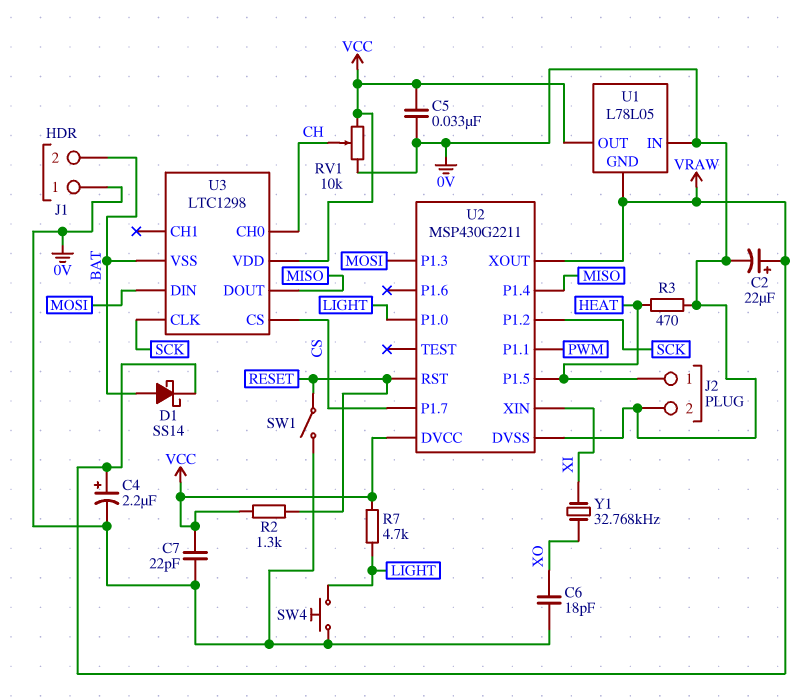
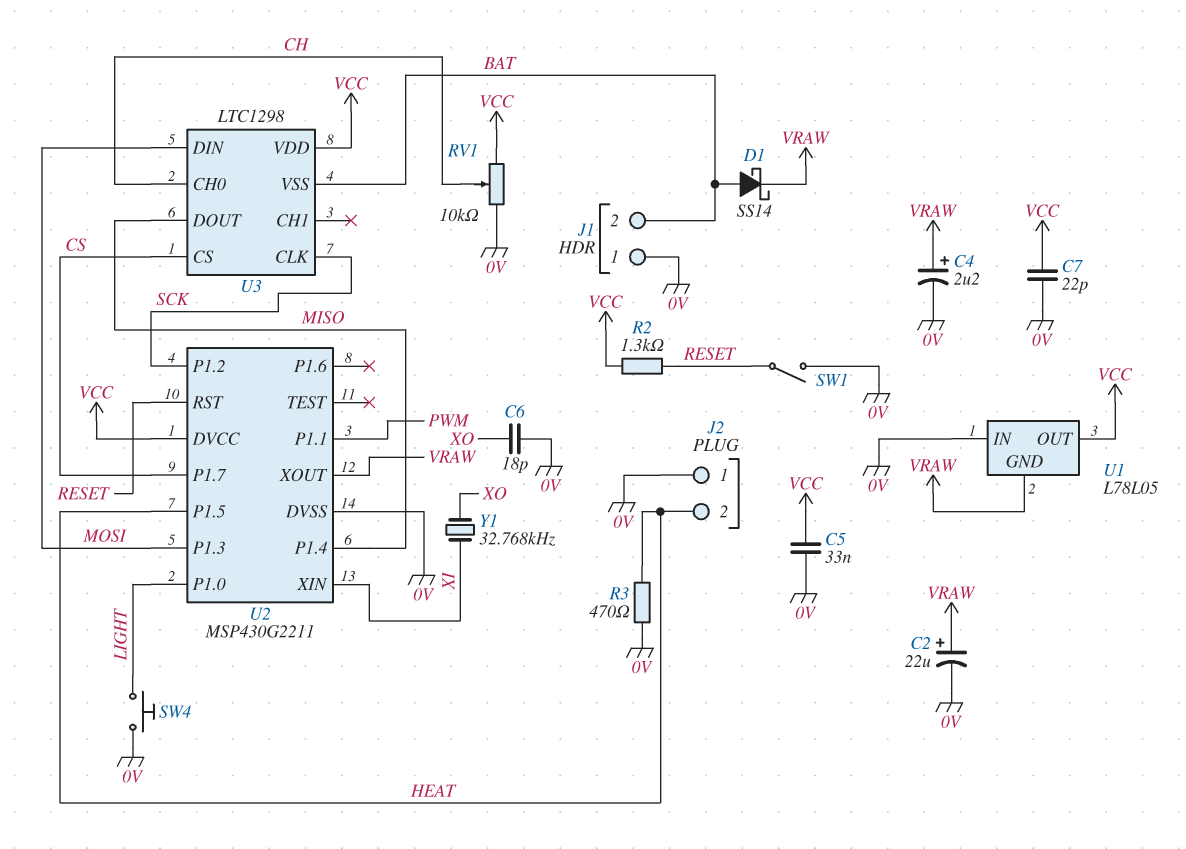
J2 pin 1: HEAT -> 0V
J2 pin 2: 0V -> HEAT
R7: 4.7k (LIGHT, VCC) -> none

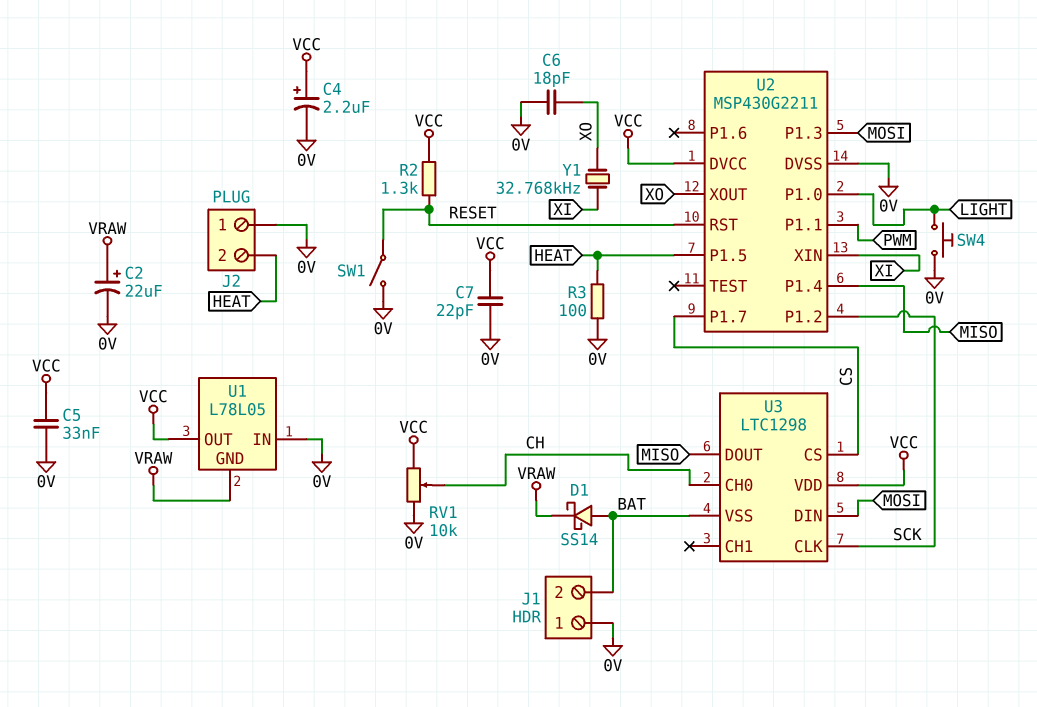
C4: 2.2uF (plus VRAW, minus 0V) -> 2.2uF (plus VCC, minus 0V)
R3: 470 (0V, HEAT) -> 100 (0V, HEAT)
U2 pin XOUT: VRAW -> XO

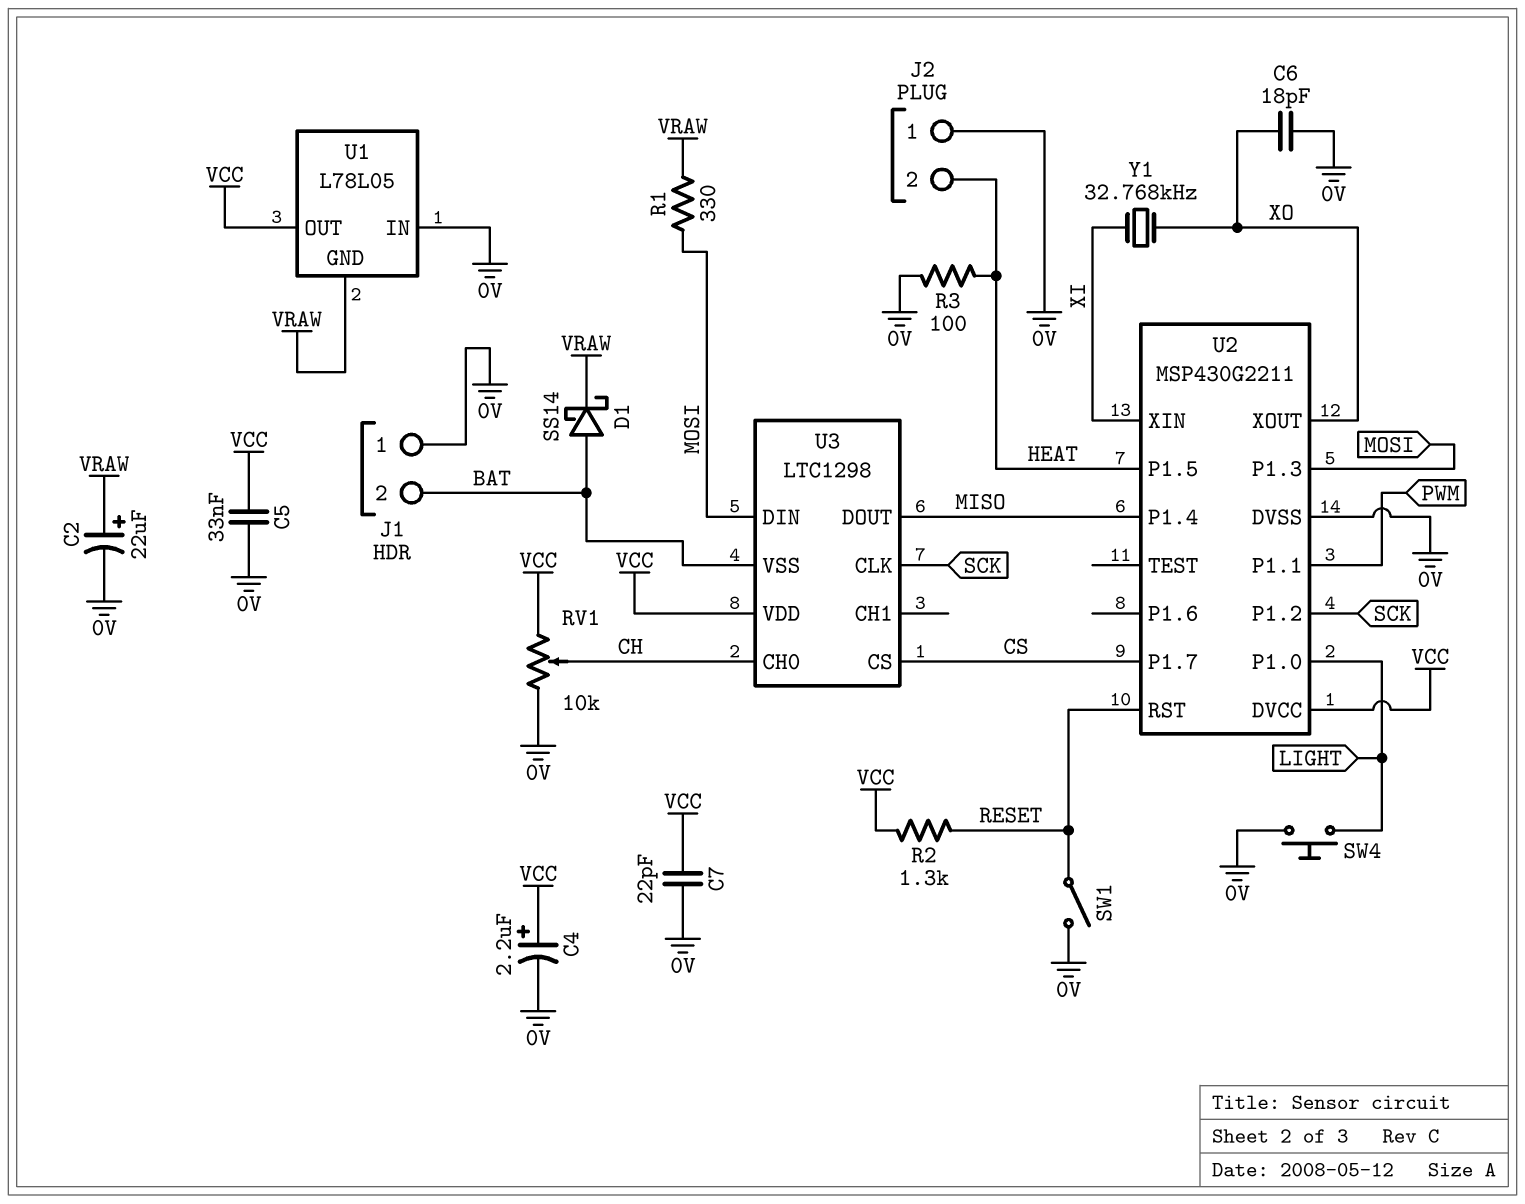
R1: none -> 330 (MOSI, VRAW)

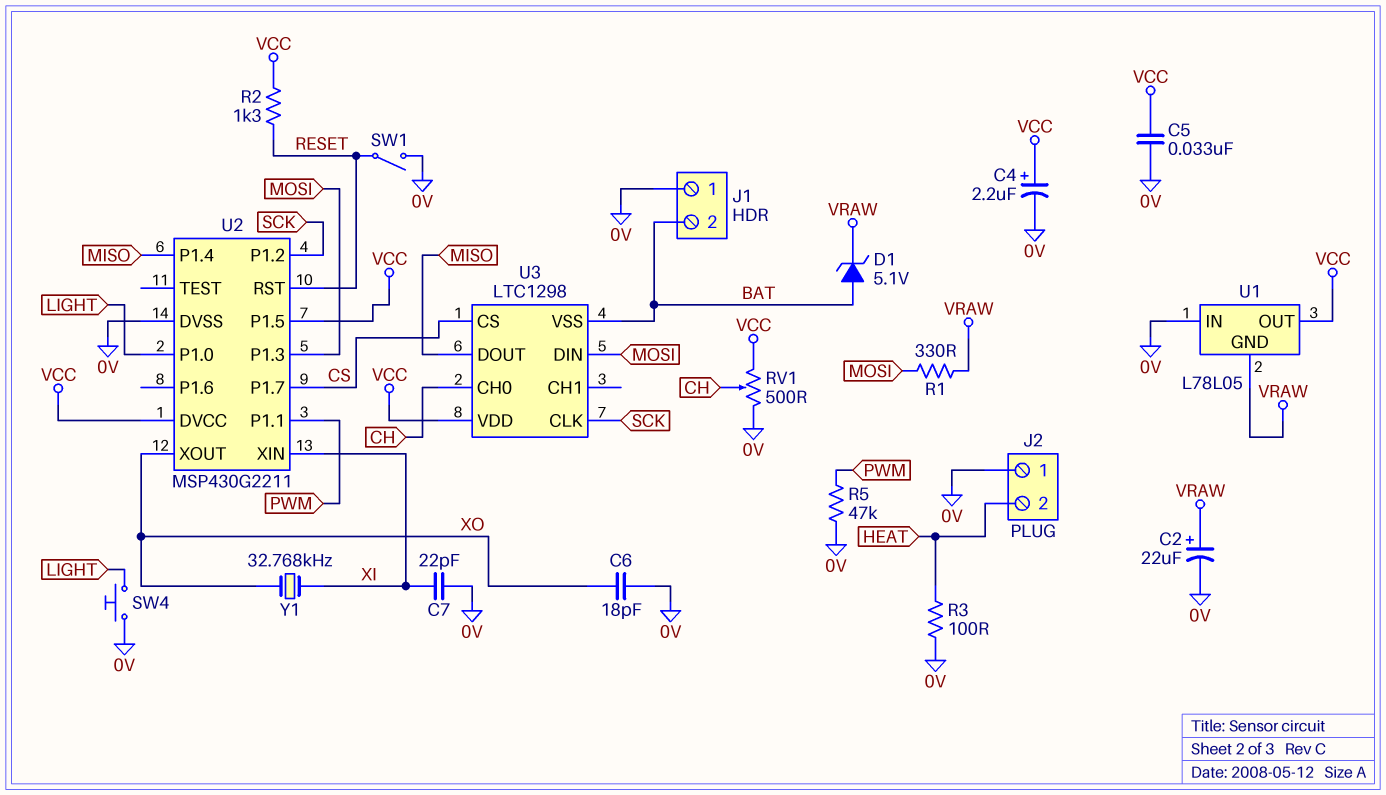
C7: 22pF (0V, VCC) -> 22pF (0V, XI)
D1: schottky SS14 (A BAT, K VRAW) -> zener 5.1V (A BAT, K VRAW)
R5: none -> 47k (0V, PWM)
RV1: 10k (0V, VCC, wiper CH) -> 500 (0V, VCC, wiper CH)
U2 pin P1.5: HEAT -> VCC

